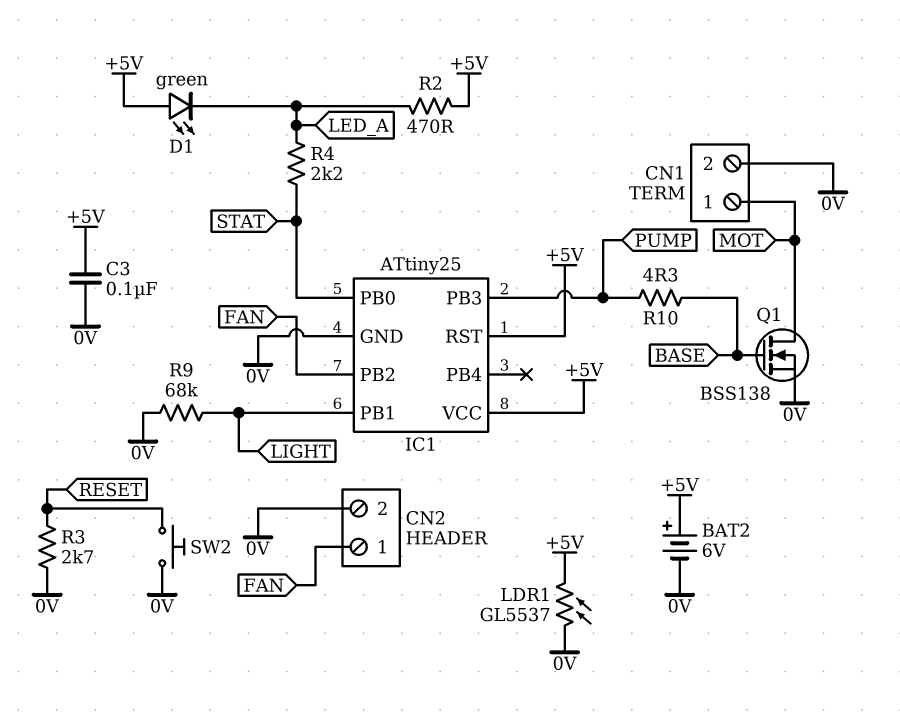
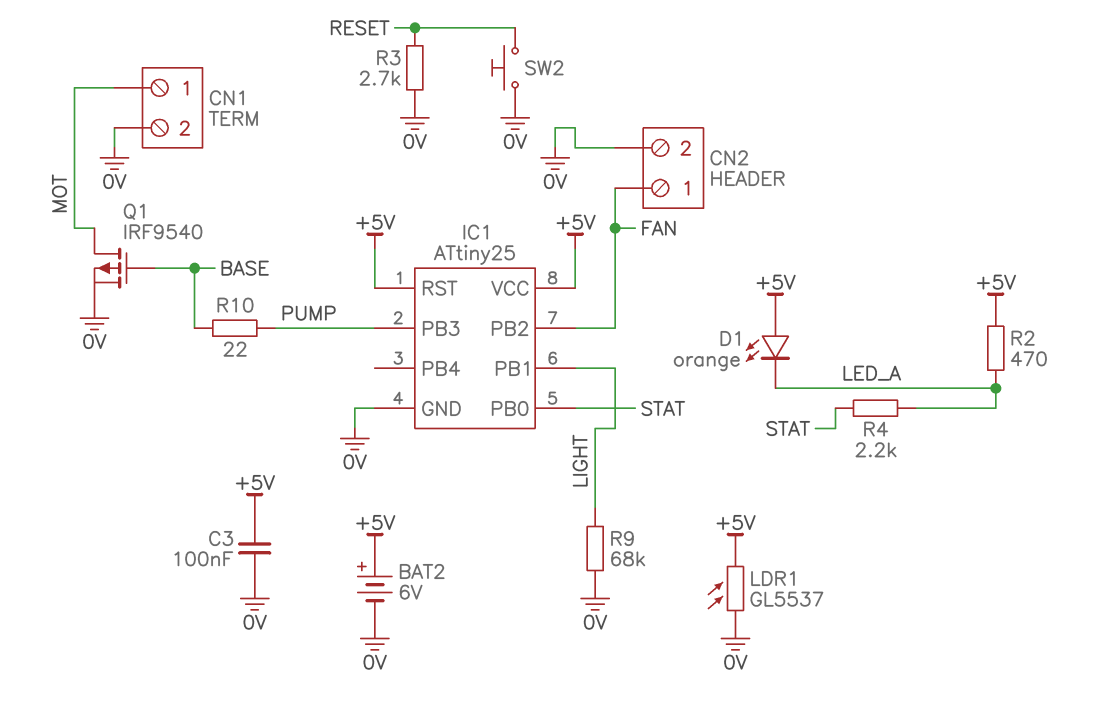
D1: LED green (A +5V, K LED_A) -> LED orange (A +5V, K LED_A)
Q1: NMOS BSS138 (G BASE, D MOT, S 0V) -> PMOS IRF9540 (G BASE, D MOT, S 0V)
R10: 4.3 (BASE, PUMP) -> 22 (BASE, PUMP)

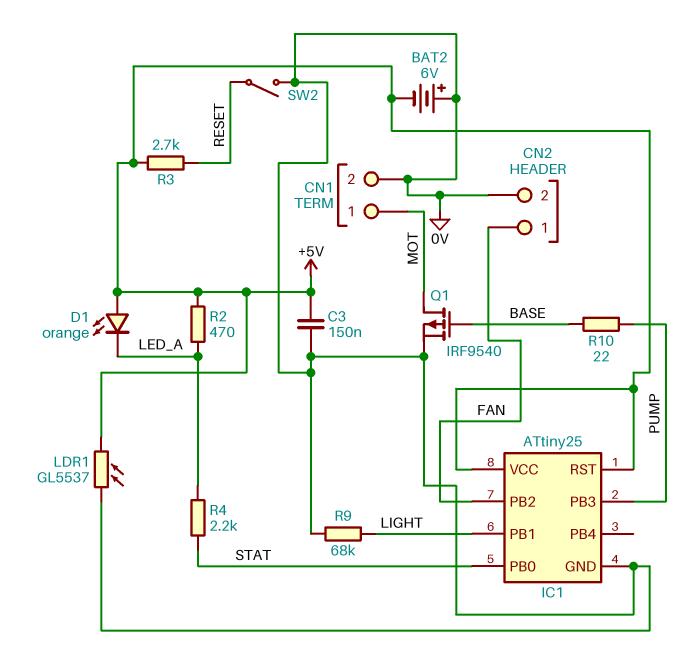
BAT2: 6V (plus +5V, minus 0V) -> 6V (plus 0V, minus +5V)
C3: 100nF (+5V, 0V) -> 150nF (+5V, 0V)
R3: 2.7k (0V, RESET) -> 2.7k (+5V, RESET)
SW2: button (0V, RESET) -> switch (0V, RESET)

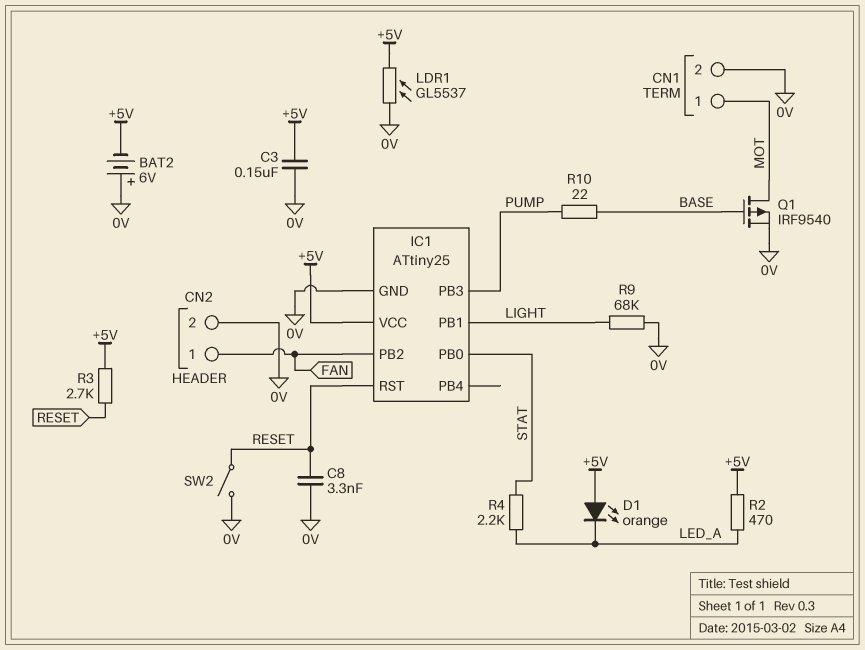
C8: none -> 3.3nF (0V, RESET)
IC1 pin RST: +5V -> RESET

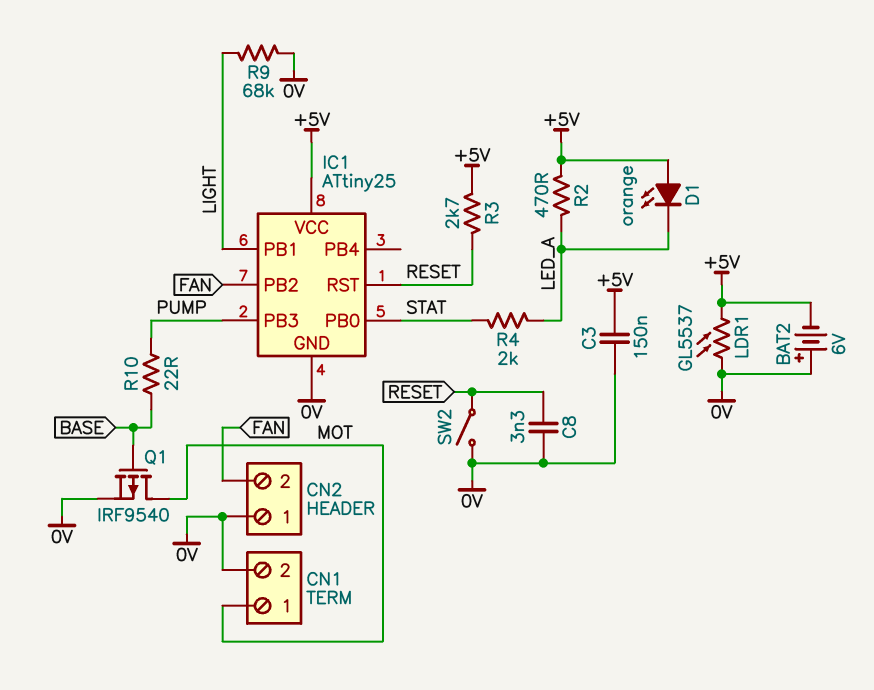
CN2 pin 1: FAN -> 0V
CN2 pin 2: 0V -> FAN
R4: 2.2k (LED_A, STAT) -> 2k (LED_A, STAT)

